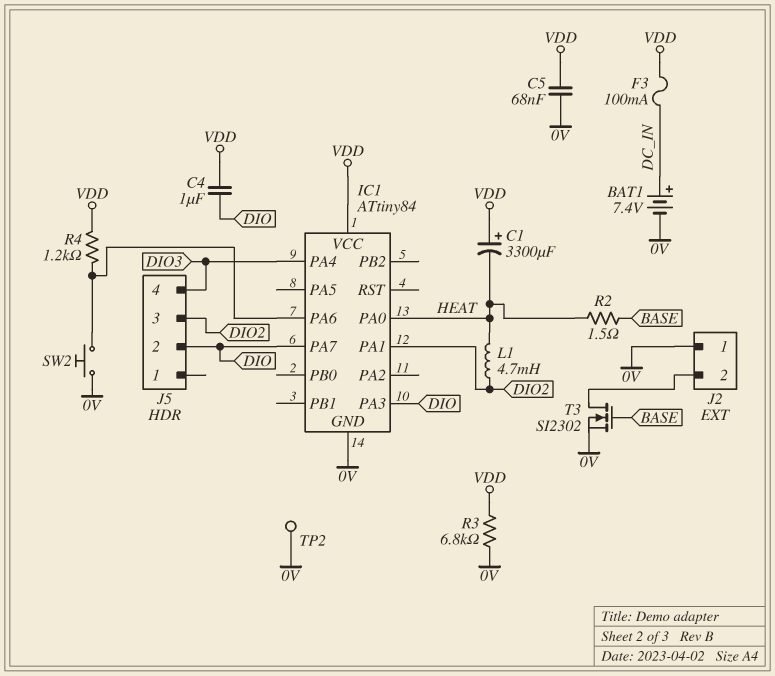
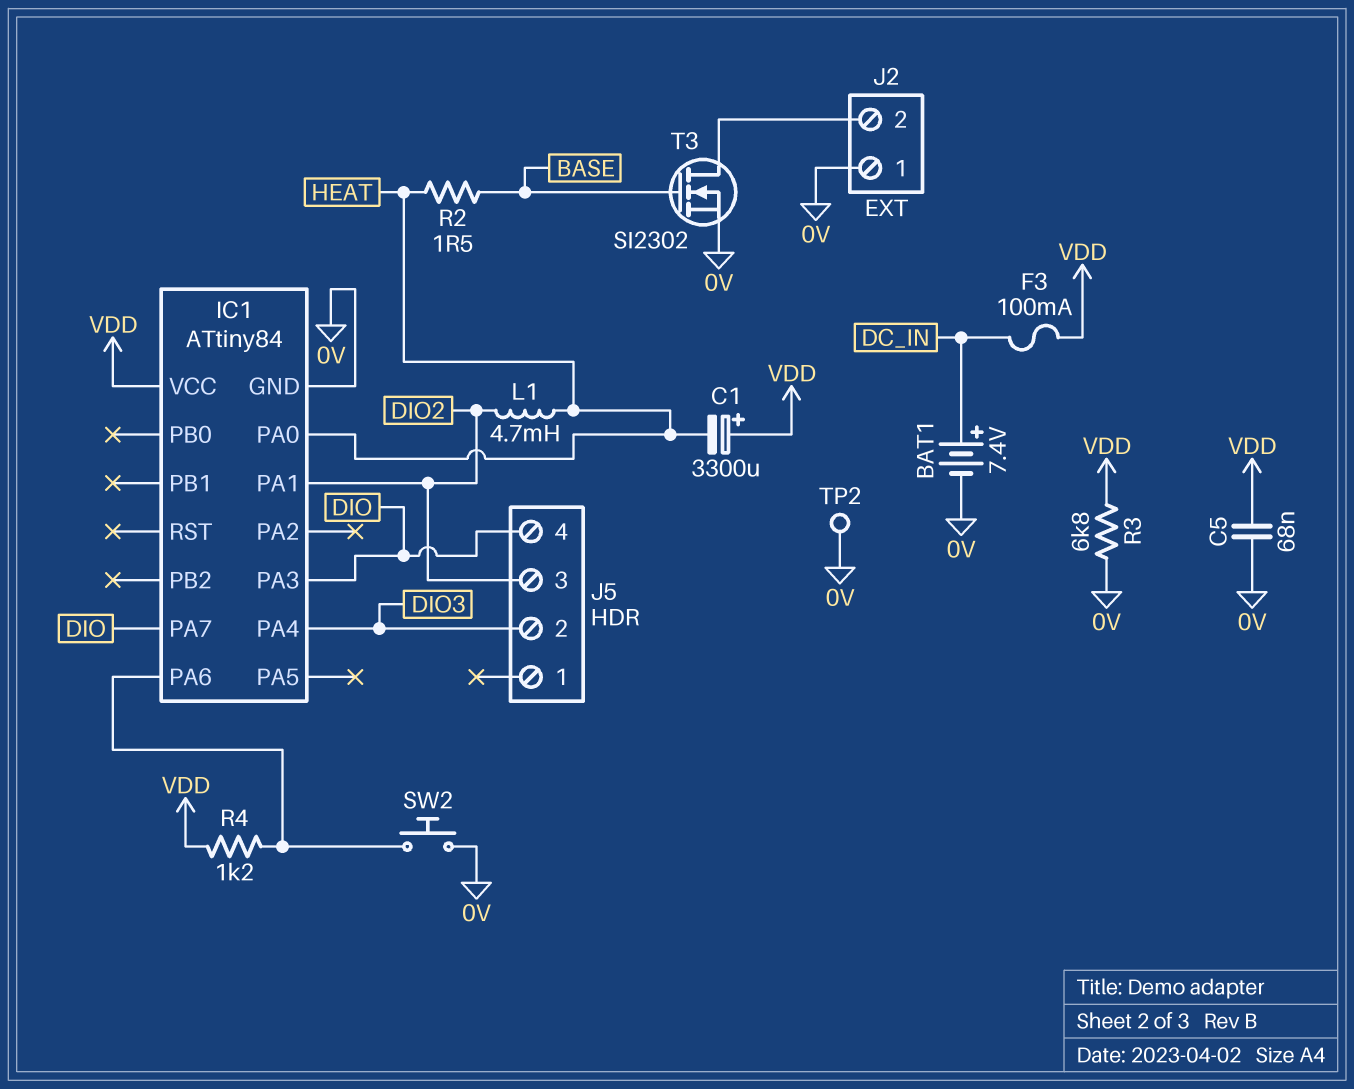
C4: 1uF (DIO, VDD) -> none
J5 pin 2: DIO -> DIO3
J5 pin 4: DIO3 -> DIO

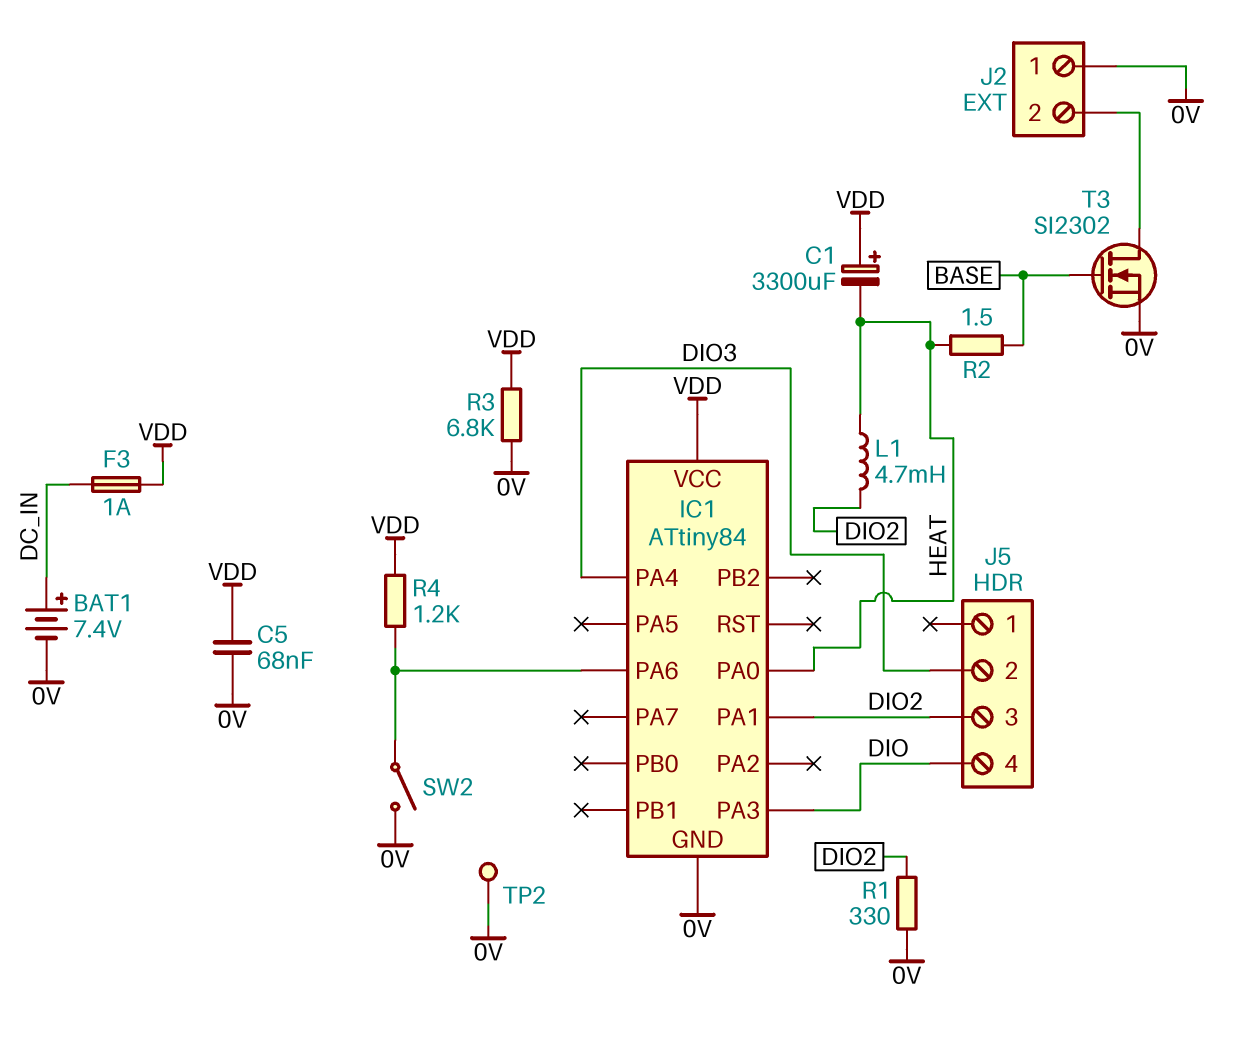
F3: 100mA (DC_IN, VDD) -> 1A (DC_IN, VDD)
IC1 pin PA7: DIO -> none
R1: none -> 330 (0V, DIO2)
SW2: button (0V, IC1/PA6) -> switch (0V, IC1/PA6)

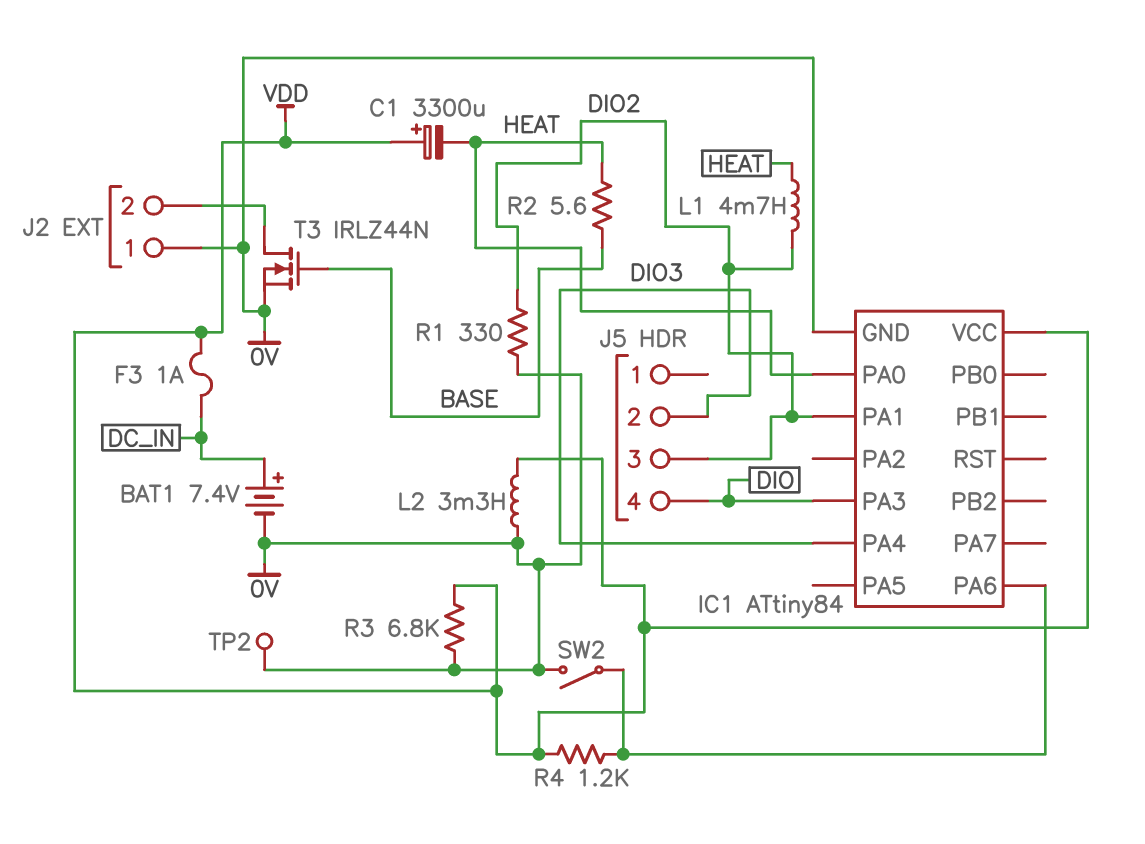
C5: 68nF (0V, VDD) -> none
L2: none -> 3.3mH (0V, VDD)
R2: 1.5 (BASE, HEAT) -> 5.6 (BASE, HEAT)
T3: NMOS SI2302 (G BASE, D J2/2, S 0V) -> NMOS IRLZ44N (G BASE, D J2/2, S 0V)

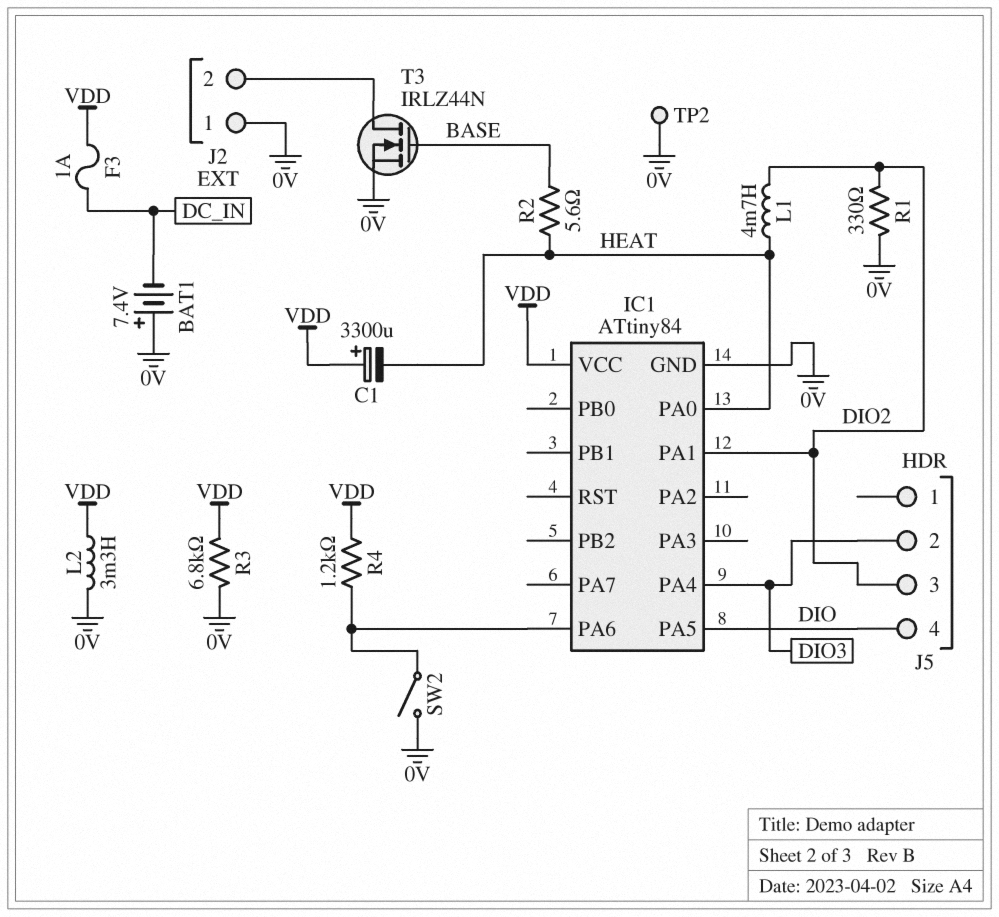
BAT1: 7.4V (plus DC_IN, minus 0V) -> 7.4V (plus 0V, minus DC_IN)
IC1 pin PA3: DIO -> none
IC1 pin PA5: none -> DIO

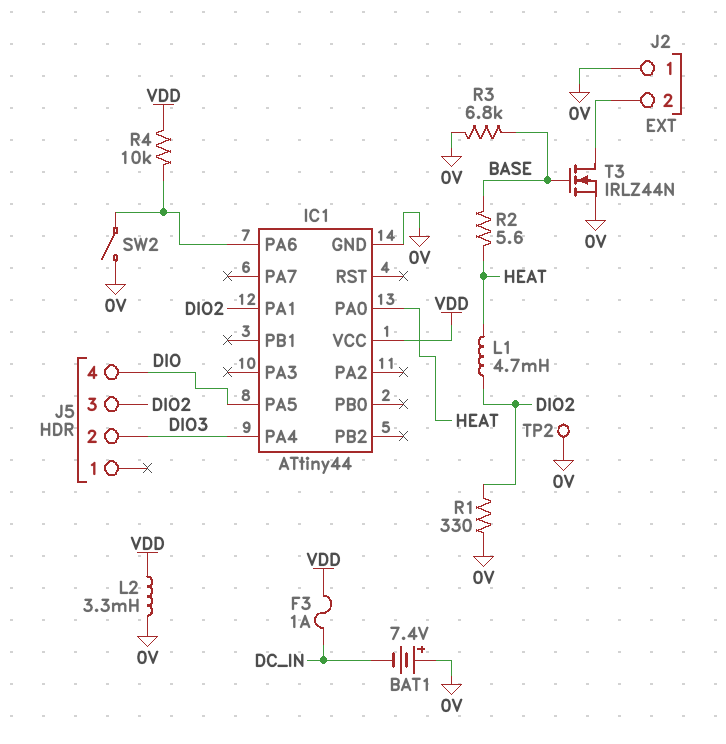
C1: 3300uF (plus VDD, minus HEAT) -> none
IC1: ATtiny84 -> ATtiny44
R3: 6.8k (0V, VDD) -> 6.8k (0V, BASE)
R4: 1.2k (IC1/PA6, VDD) -> 10k (IC1/PA6, VDD)

